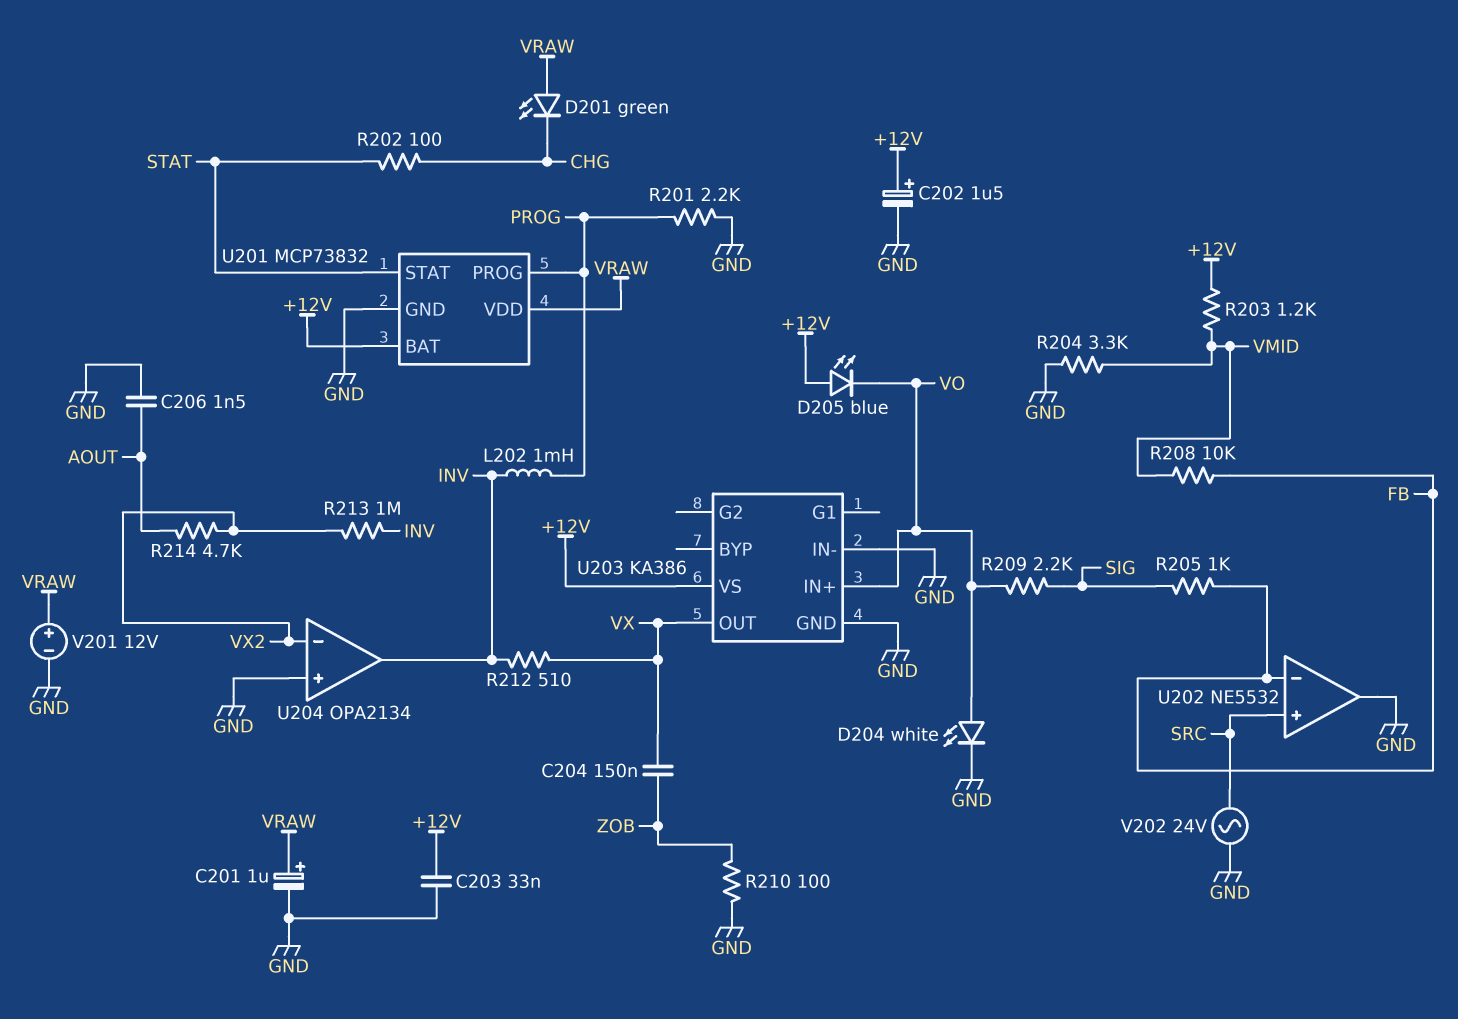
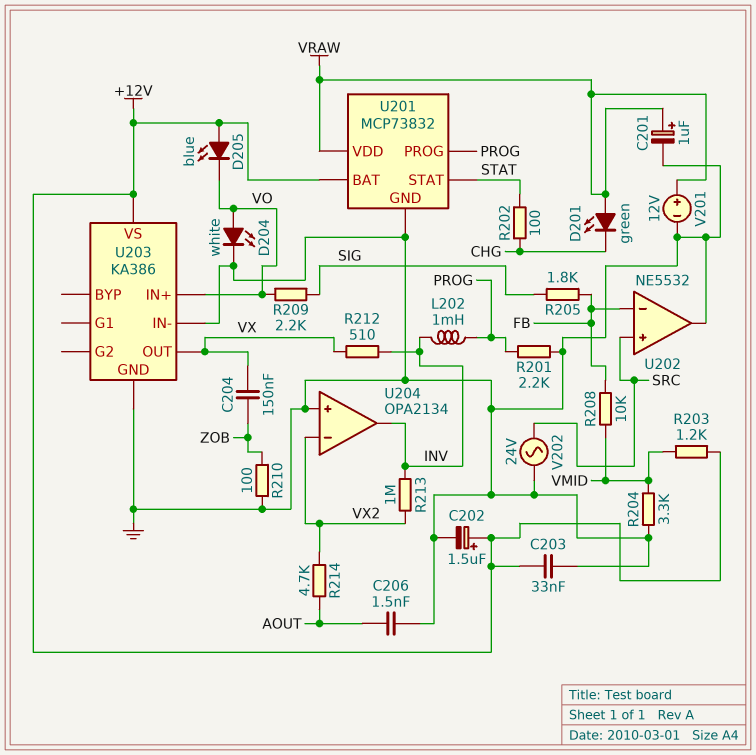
R205: 1k (FB, SIG) -> 1.8k (FB, SIG)

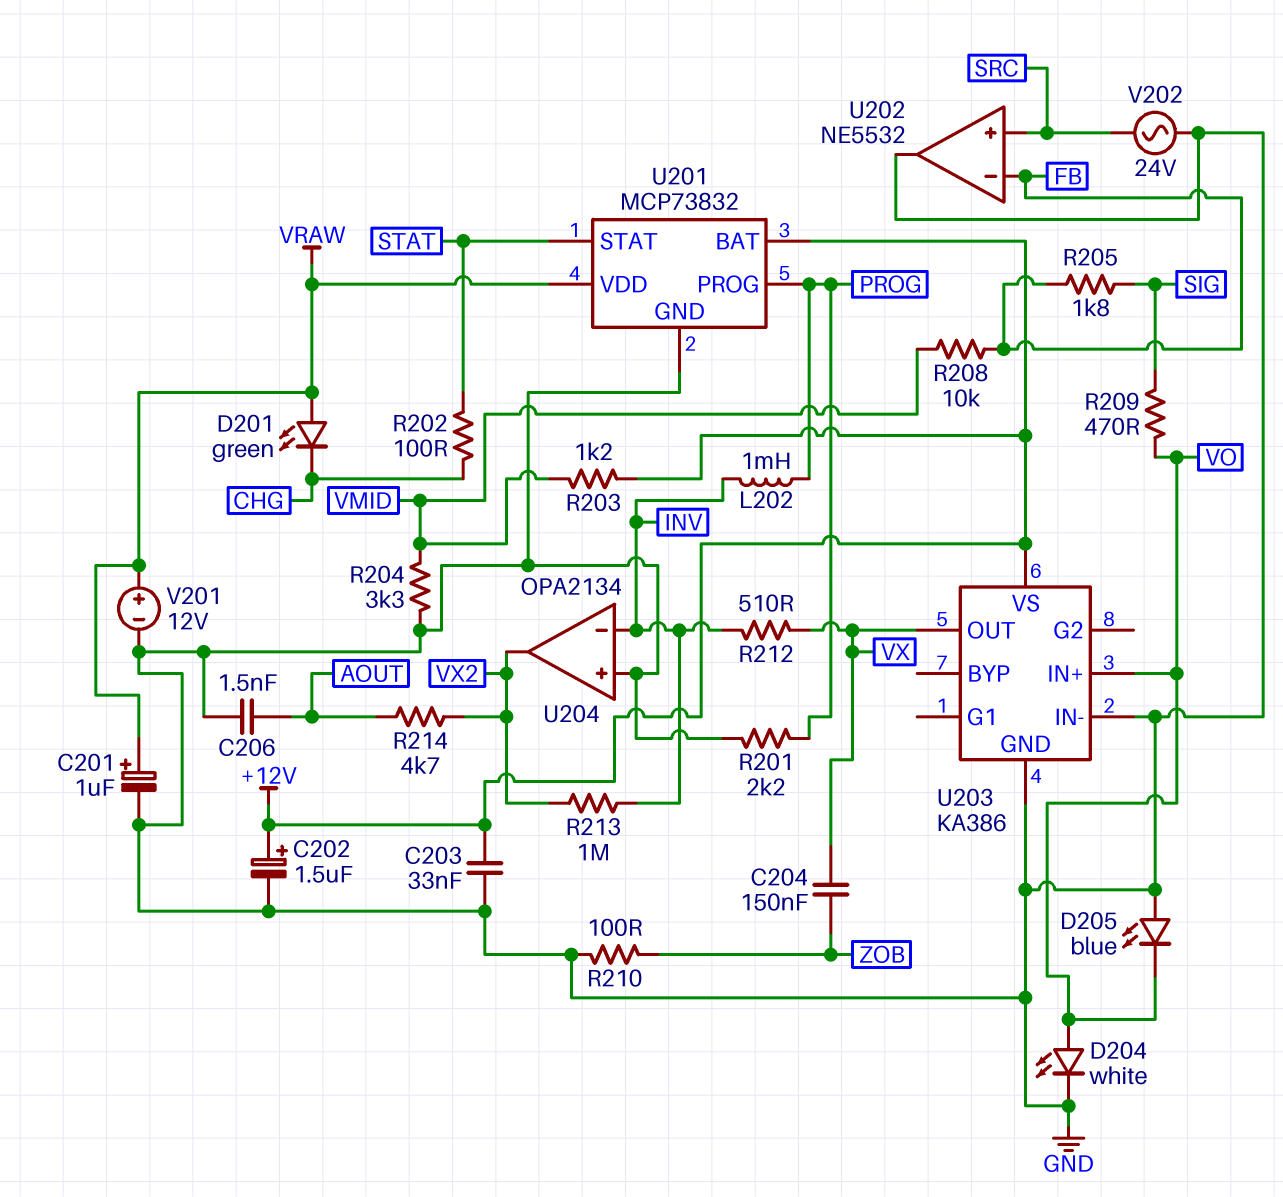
D205: LED blue (A +12V, K VO) -> LED blue (A GND, K VO)
R209: 2.2k (SIG, VO) -> 470 (SIG, VO)
U204 pin in-: VX2 -> INV
U204 pin out: INV -> VX2

